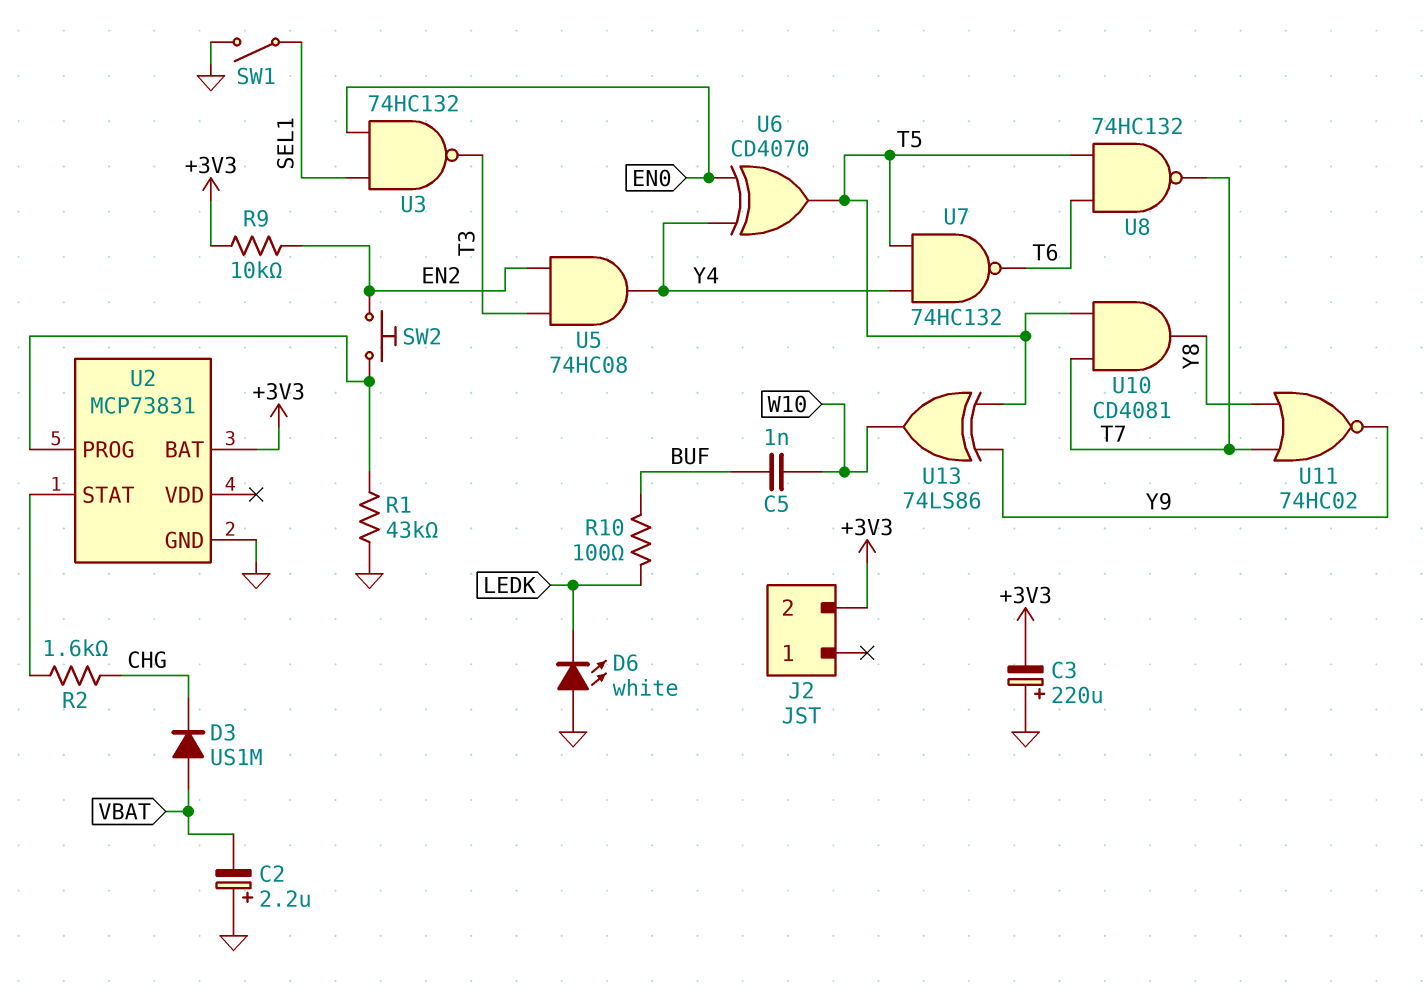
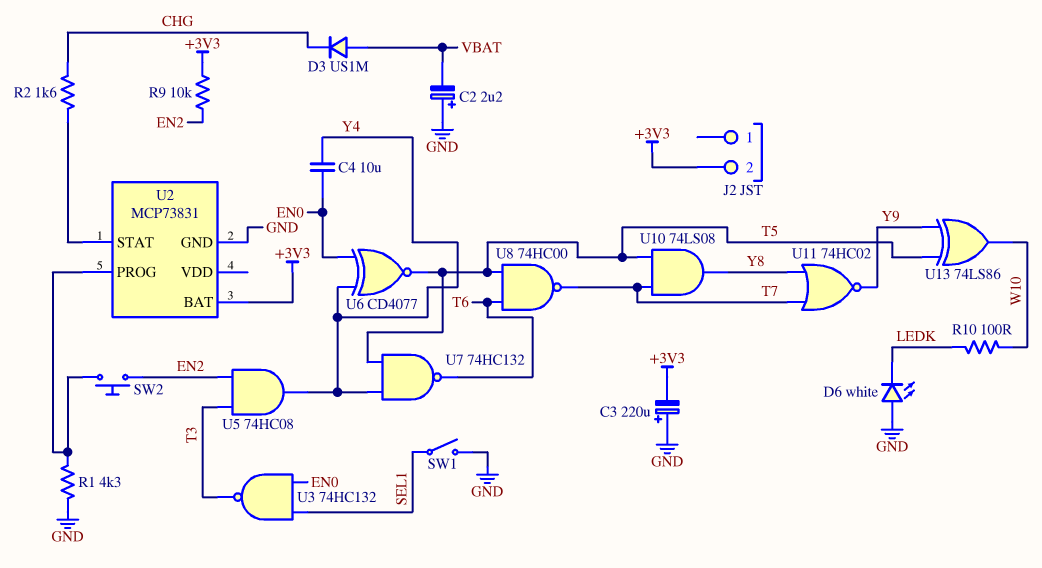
C4: none -> 10uF (EN0, Y4)
C5: 1nF (BUF, W10) -> none
R1: 43k (GND, U2/PROG) -> 4.3k (GND, U2/PROG)
R10: 100 (BUF, LEDK) -> 100 (LEDK, W10)
U6: XOR CD4070 (in EN0, in Y4, out T5) -> XNOR CD4077 (in EN0, in Y4, out T5)
U8: NAND 74HC132 (in T5, in T6, out T7) -> NAND 74HC00 (in T5, in T6, out T7)
U10: AND CD4081 (in T5, in T7, out Y8) -> AND 74LS08 (in T5, in T7, out Y8)

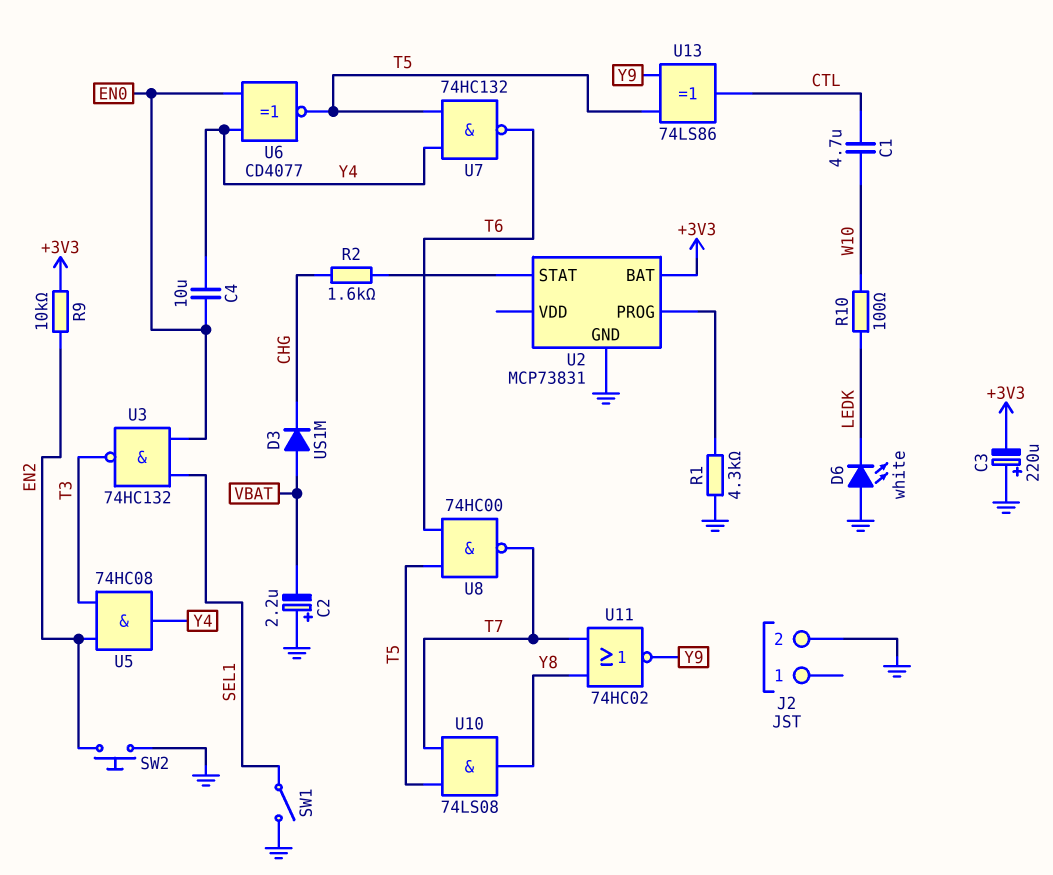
C1: none -> 4.7uF (CTL, W10)
J2 pin 2: +3V3 -> GND
SW2: button (EN2, U2/PROG) -> button (EN2, GND)
U13: XOR 74LS86 (in T5, in Y9, out W10) -> XOR 74LS86 (in T5, in Y9, out CTL)

